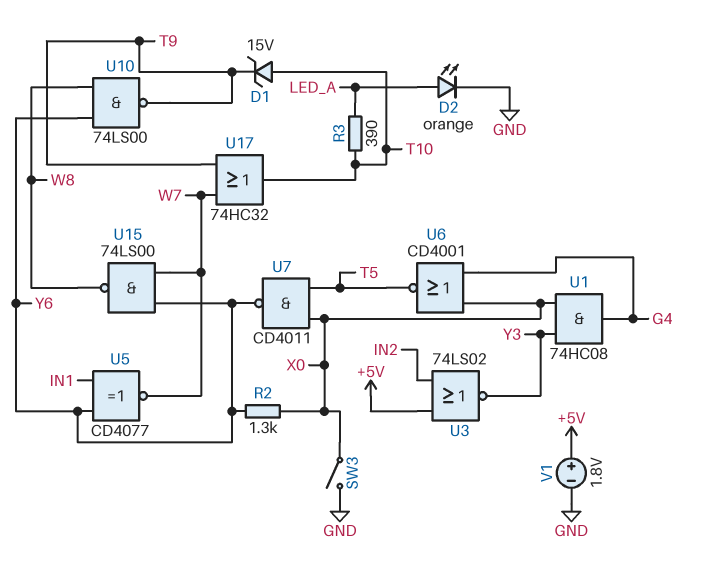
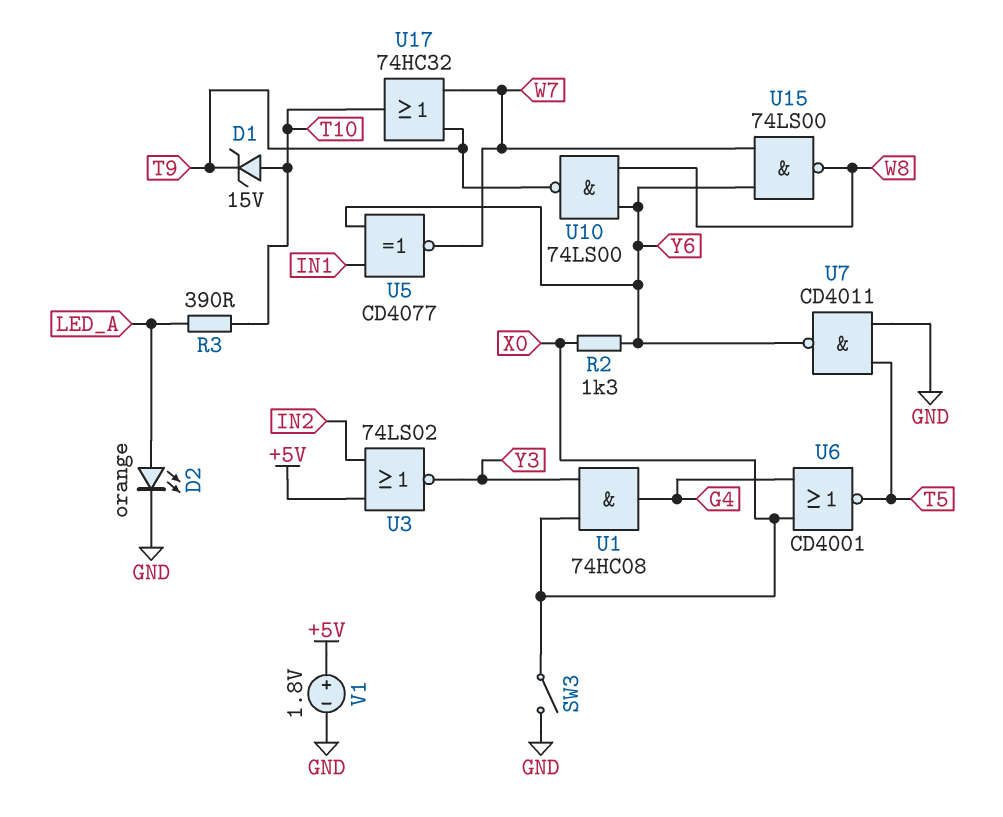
U7: NAND CD4011 (in T5, in X0, out Y6) -> NAND CD4011 (in GND, in T5, out Y6)

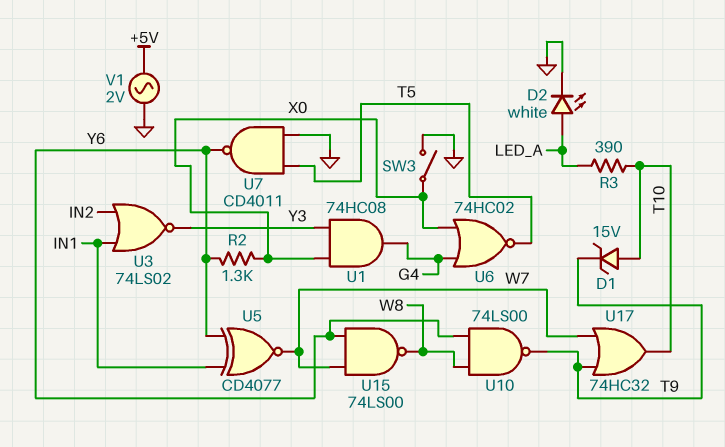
D2: LED orange (A LED_A, K GND) -> LED white (A LED_A, K GND)
U3: NOR 74LS02 (in +5V, in IN2, out Y3) -> NOR 74LS02 (in IN1, in IN2, out Y3)
U6: NOR CD4001 (in G4, in X0, out T5) -> NOR 74HC02 (in G4, in X0, out T5)
V1: 1.8V (plus +5V, minus GND) -> AC 2V (+5V, GND)

